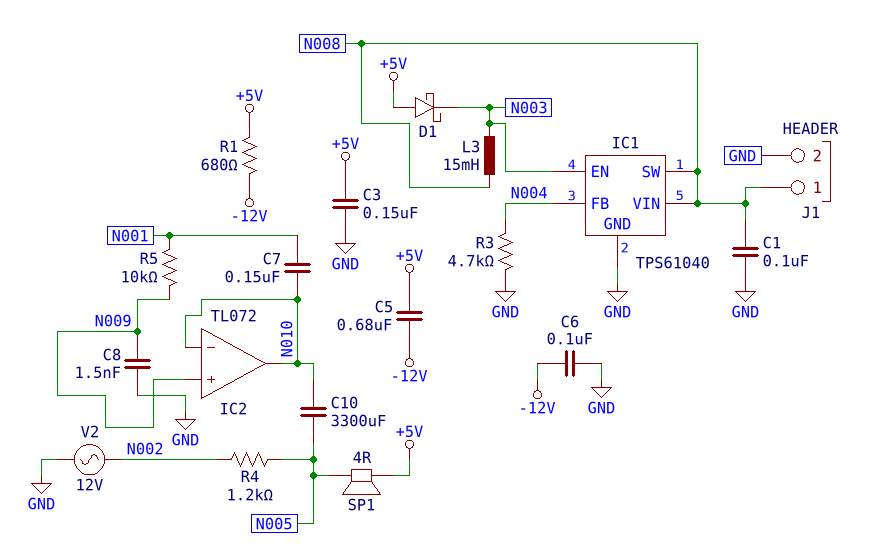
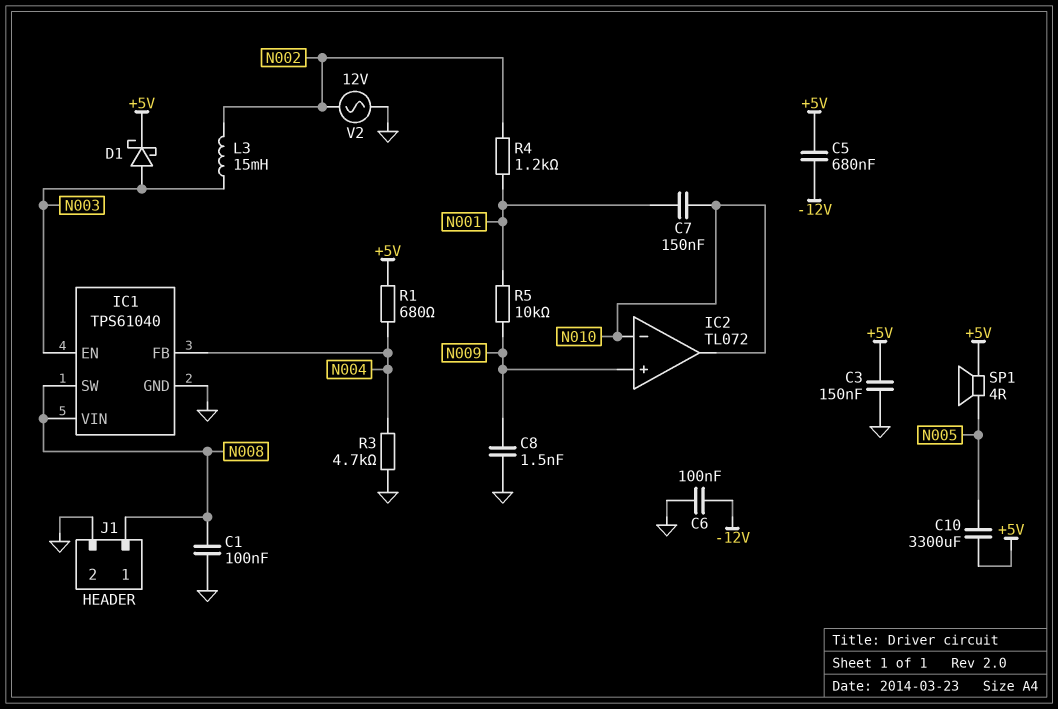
C10: 3300uF (N005, N010) -> 3300uF (+5V, N005)
D1: schottky (A +5V, K N003) -> schottky (A N003, K +5V)
L3: 15mH (N003, N008) -> 15mH (N002, N003)
R1: 680 (+5V, -12V) -> 680 (+5V, N004)
R4: 1.2k (N002, N005) -> 1.2k (N001, N002)

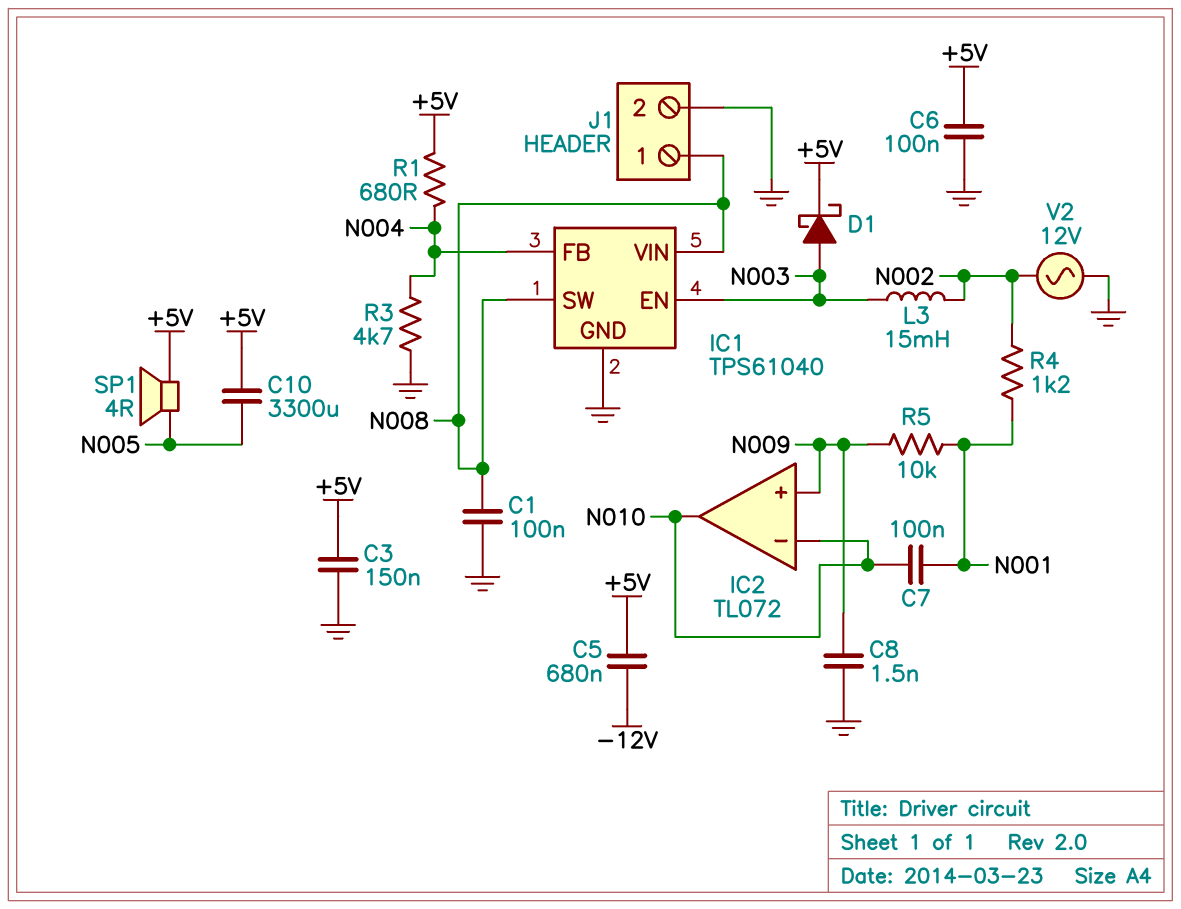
C6: 100nF (-12V, GND) -> 100nF (+5V, GND)
C7: 150nF (N001, N010) -> 100nF (N001, N010)

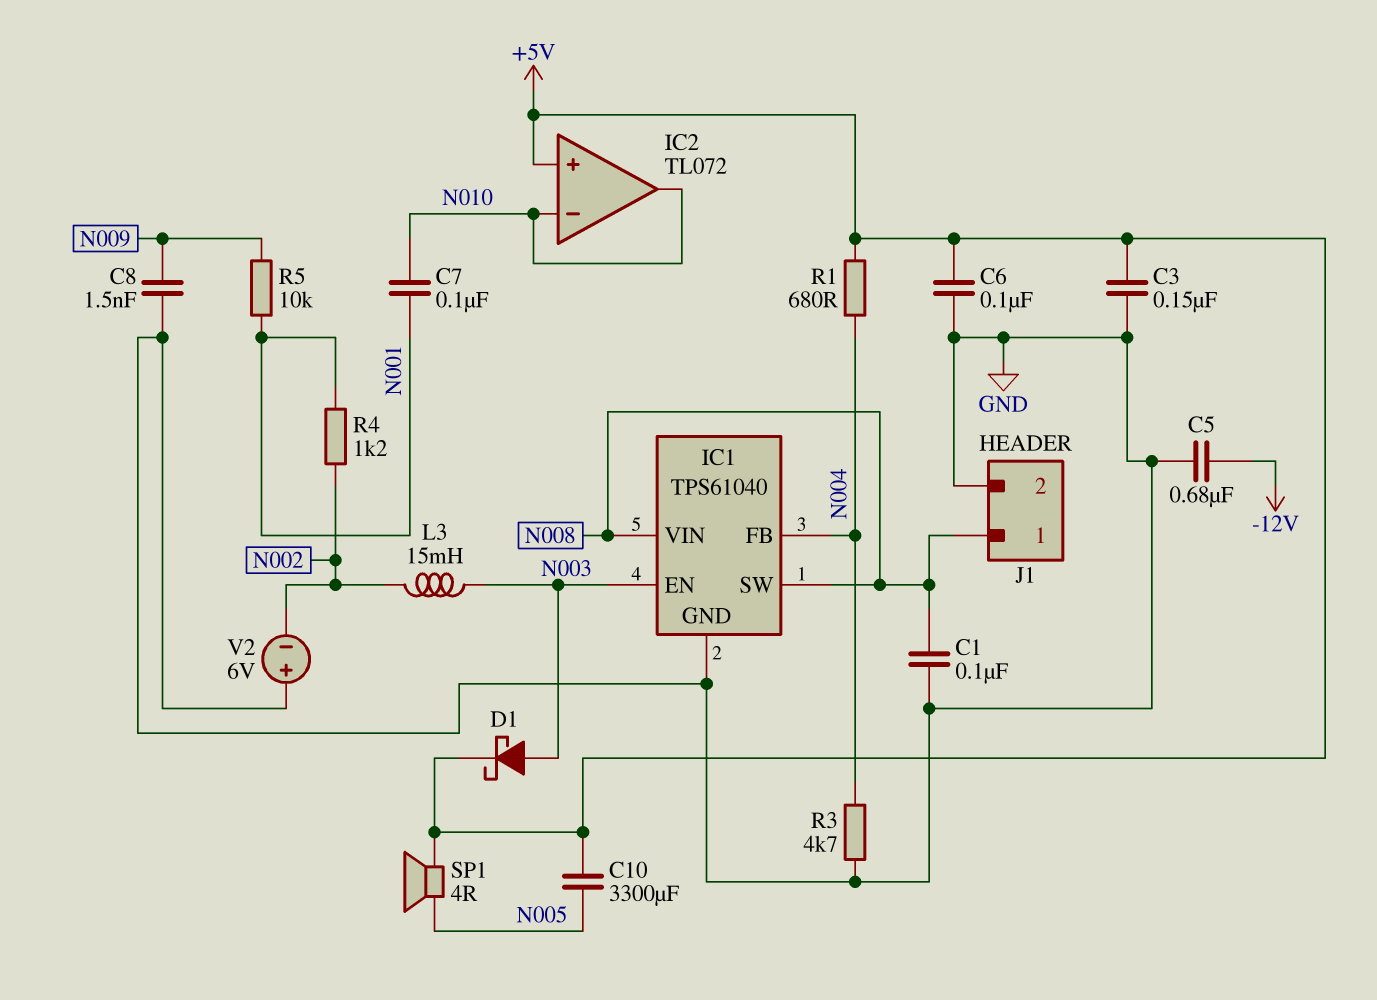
C5: 680nF (+5V, -12V) -> 680nF (-12V, GND)
IC2 pin in+: N009 -> +5V
V2: AC 12V (GND, N002) -> 6V (plus GND, minus N002)

